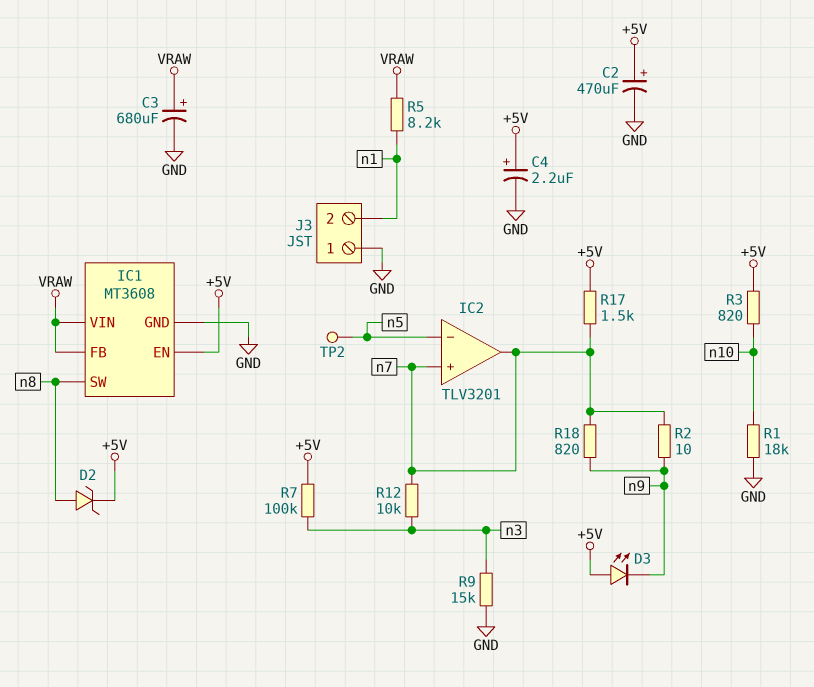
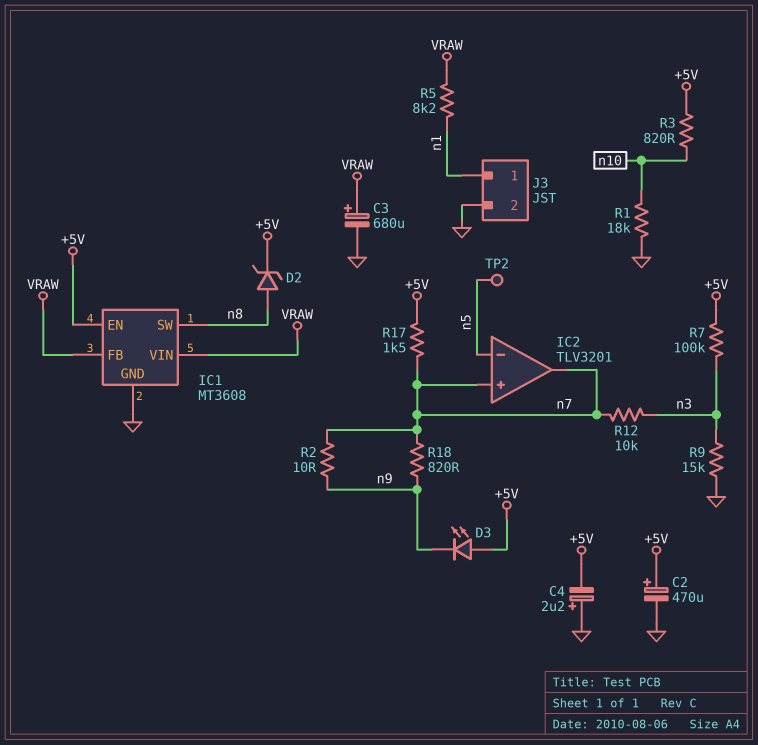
C4: 2.2uF (plus +5V, minus GND) -> 2.2uF (plus GND, minus +5V)
J3 pin 1: GND -> n1
J3 pin 2: n1 -> GND

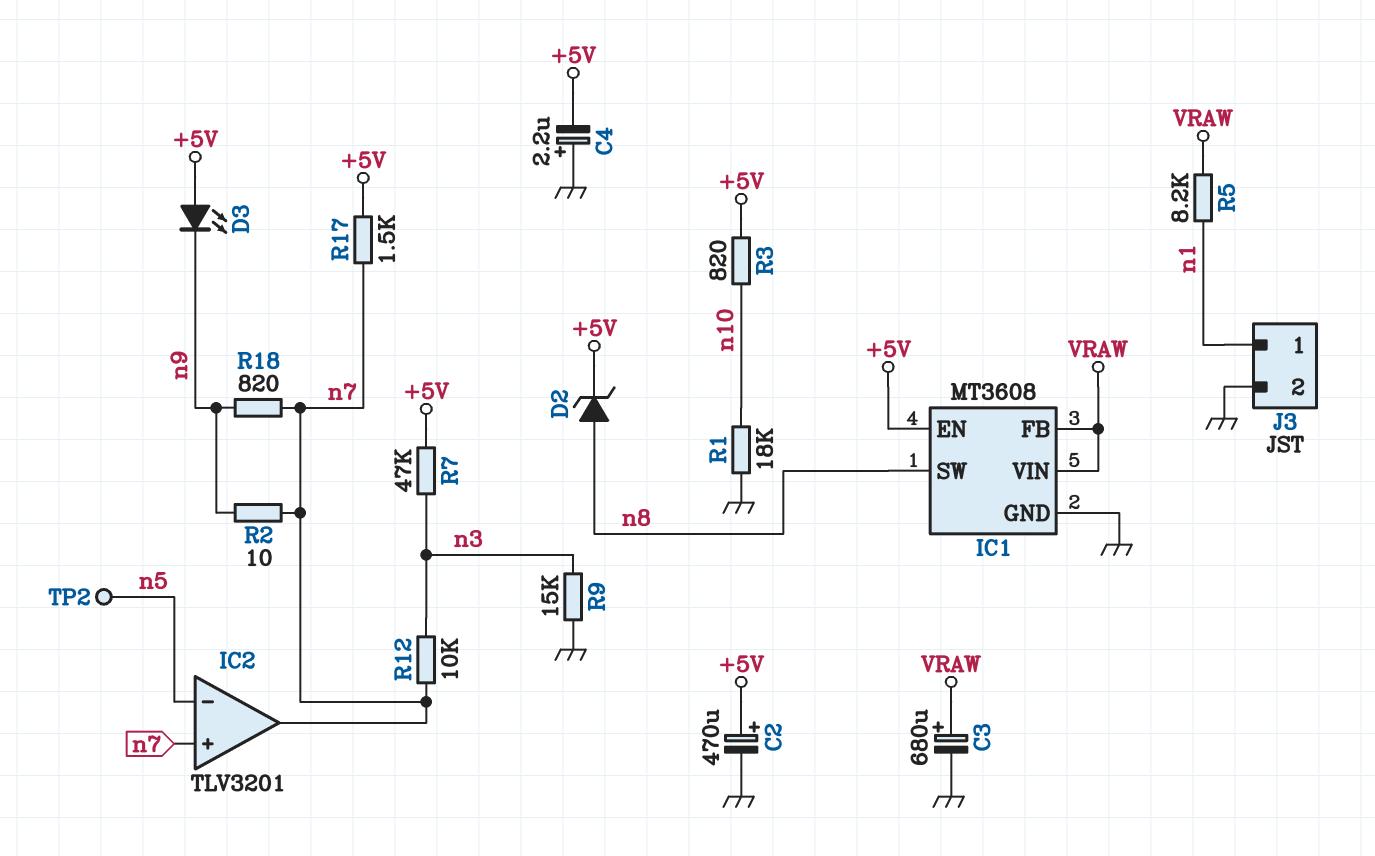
R7: 100k (+5V, n3) -> 47k (+5V, n3)

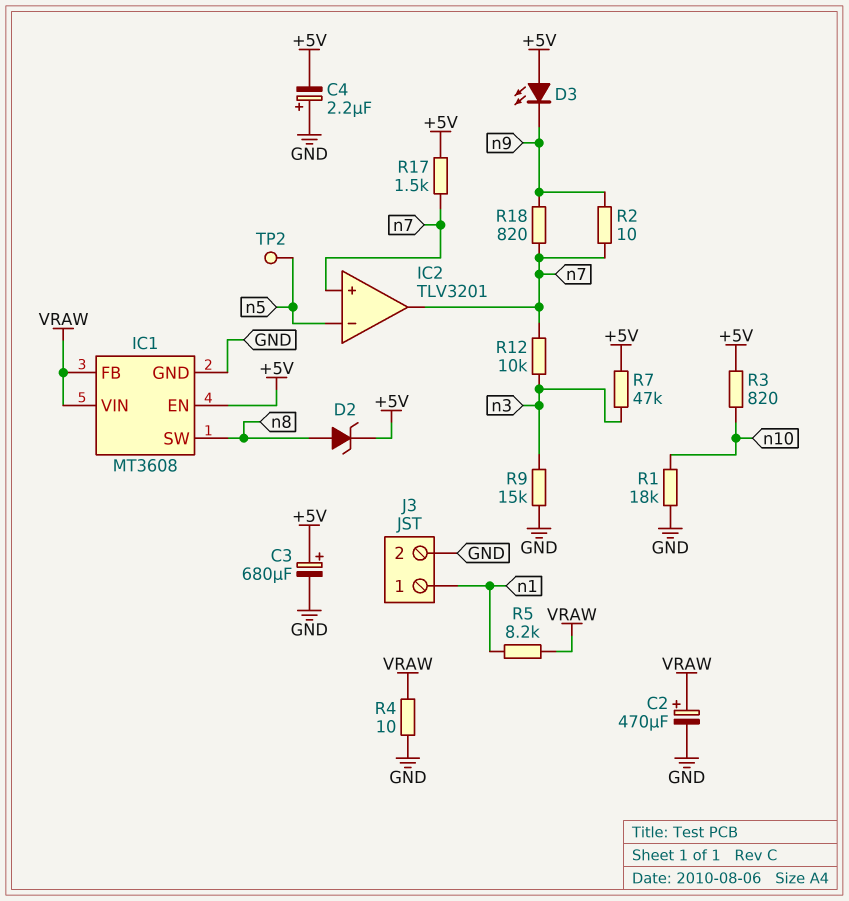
C2: 470uF (plus +5V, minus GND) -> 470uF (plus VRAW, minus GND)
C3: 680uF (plus VRAW, minus GND) -> 680uF (plus +5V, minus GND)
R4: none -> 10 (GND, VRAW)

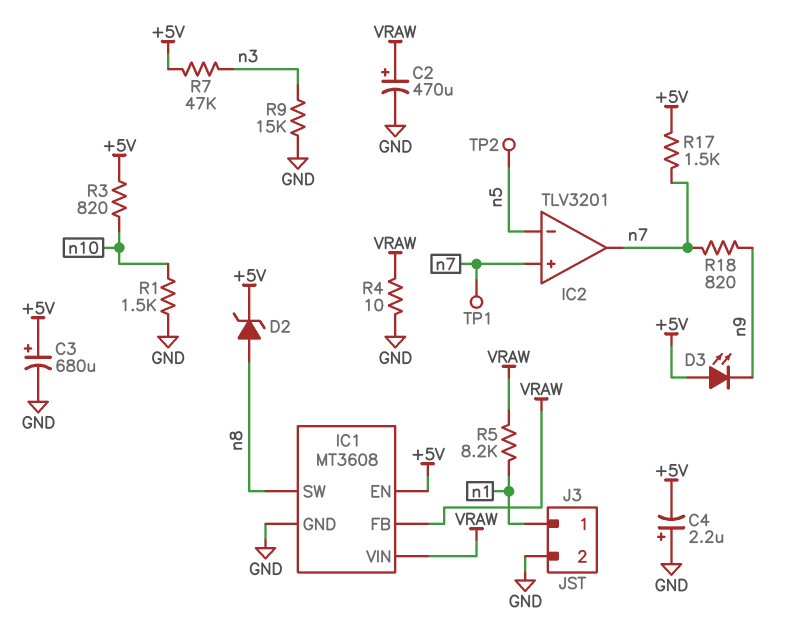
R1: 18k (GND, n10) -> 1.5k (GND, n10)
R2: 10 (n7, n9) -> none
R12: 10k (n3, n7) -> none
TP1: none -> test point (n7)

